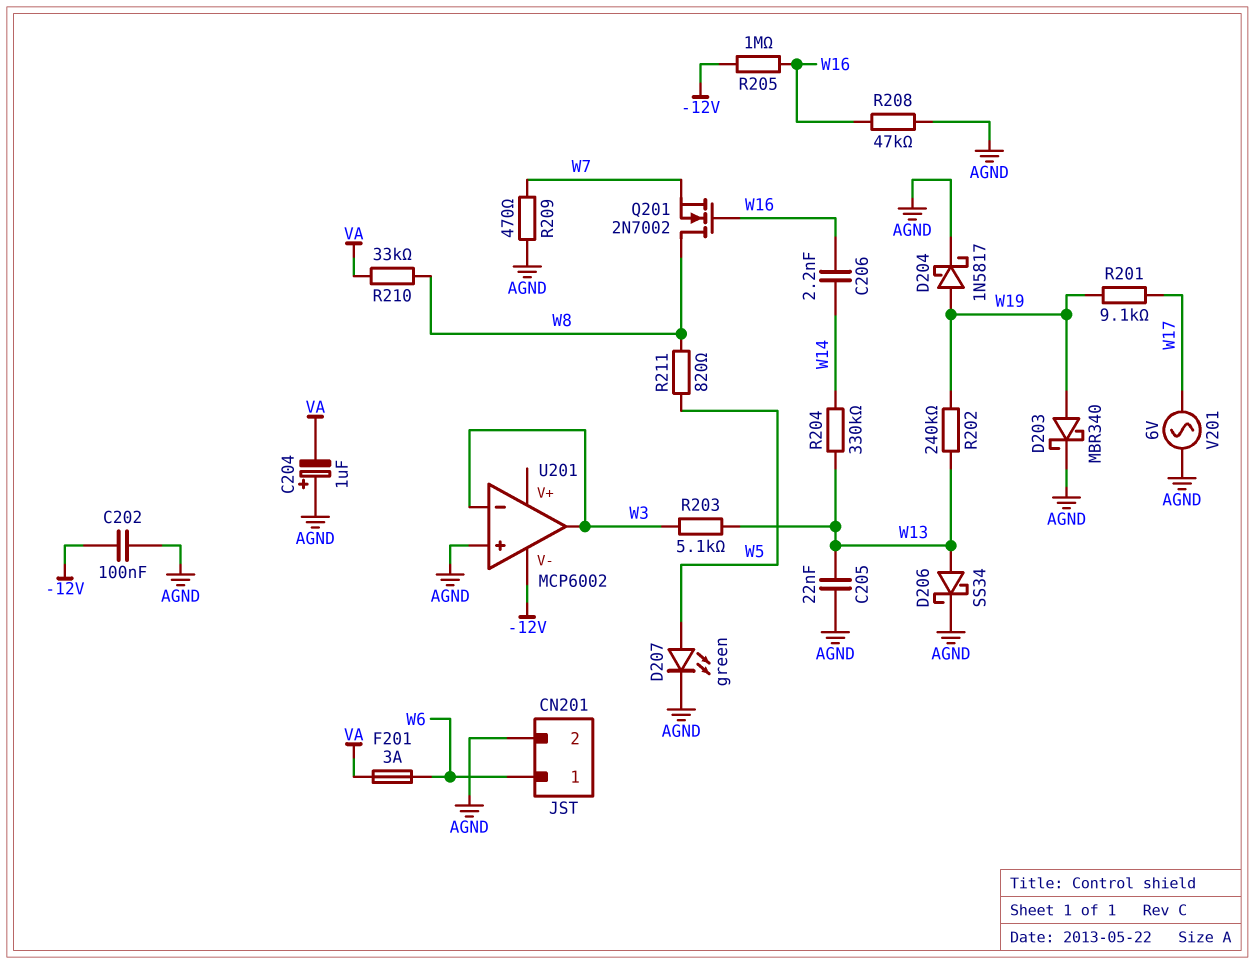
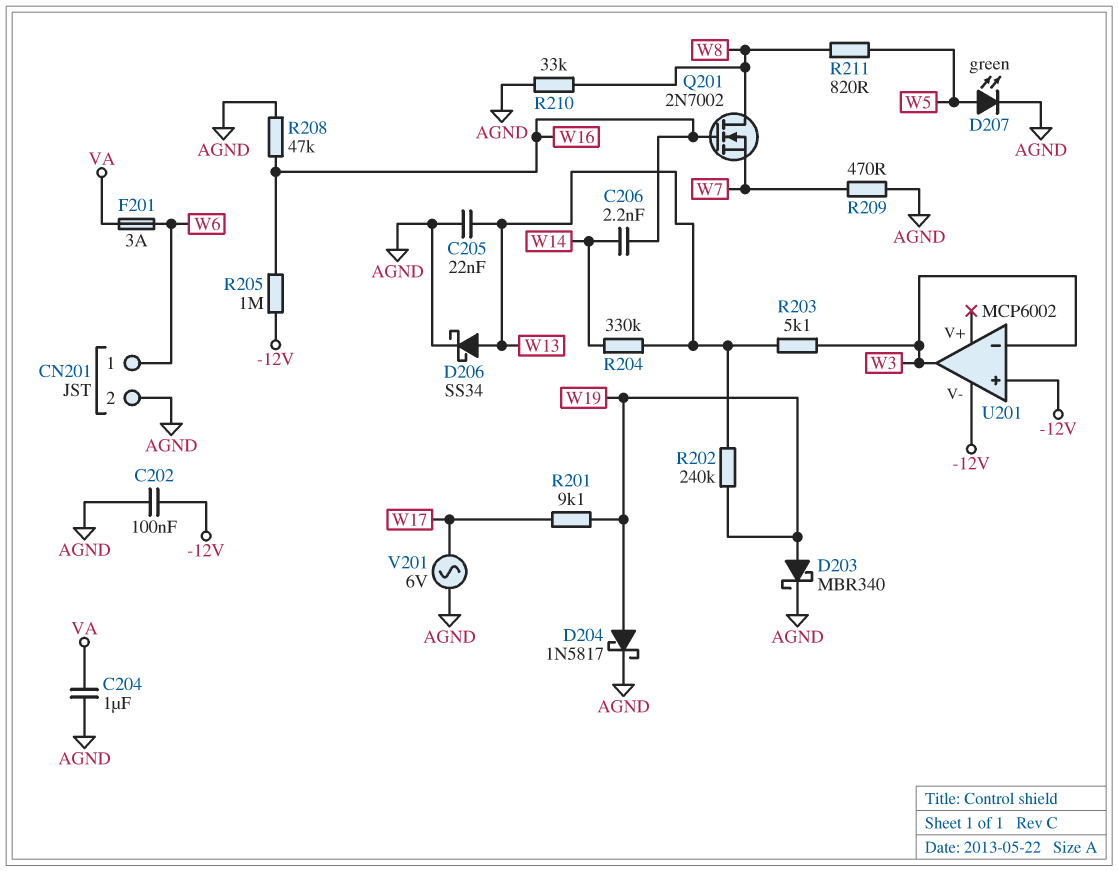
C204: 1uF (plus AGND, minus VA) -> 1uF (AGND, VA)
R210: 33k (VA, W8) -> 33k (AGND, W8)
U201 pin in+: AGND -> -12V

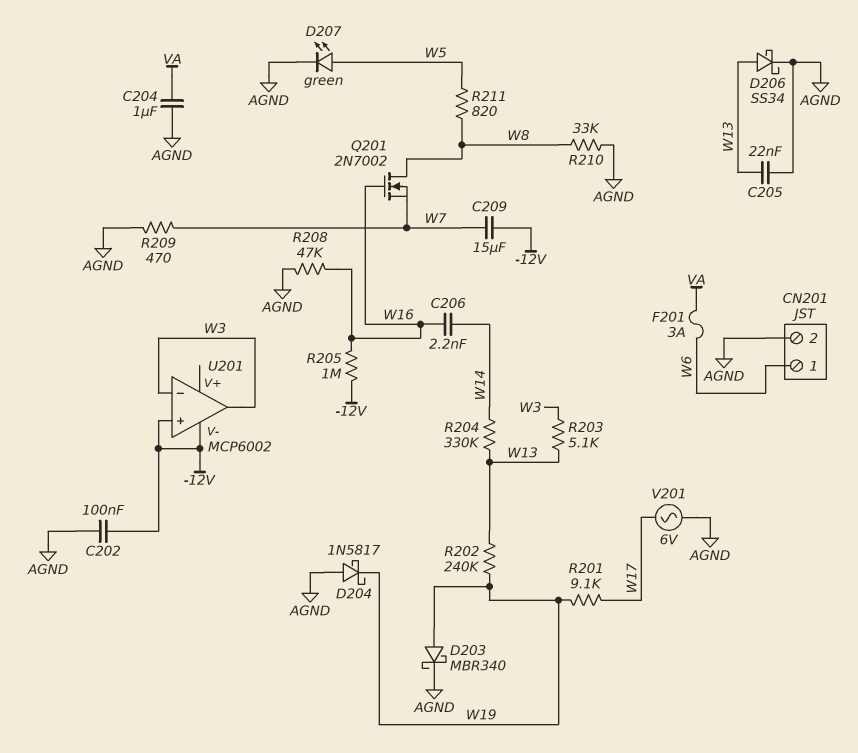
C209: none -> 15uF (-12V, W7)
D204: schottky 1N5817 (A W19, K AGND) -> schottky 1N5817 (A AGND, K W19)

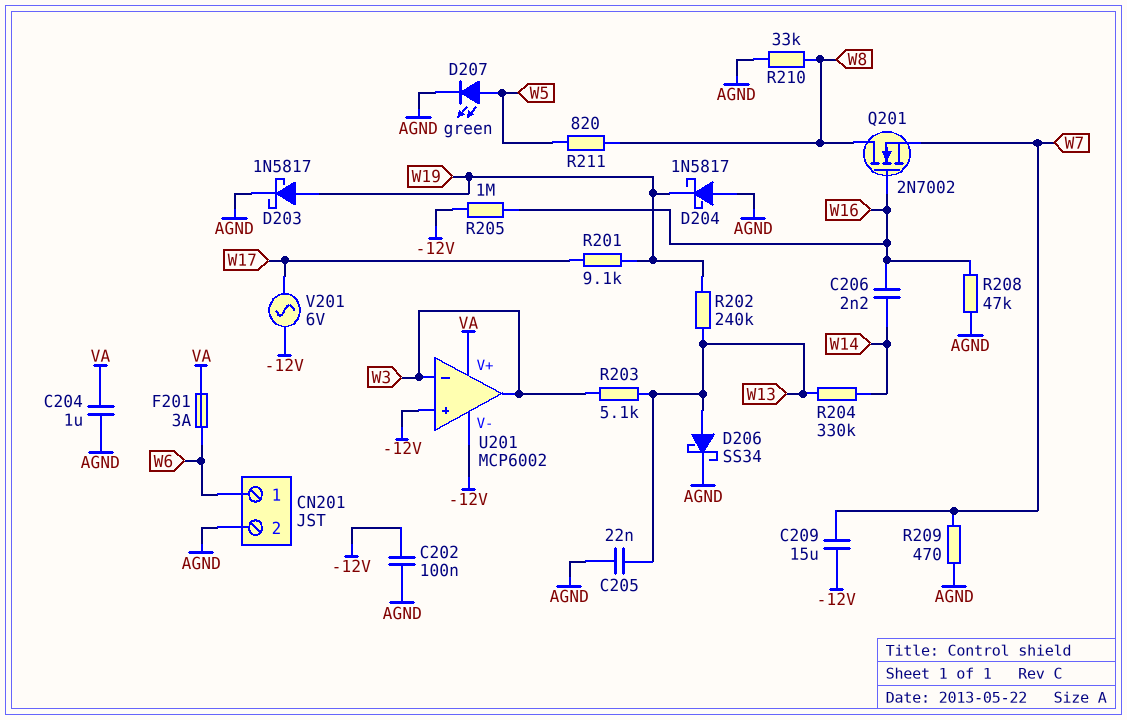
D203: schottky MBR340 (A W19, K AGND) -> schottky 1N5817 (A W19, K AGND)
U201 pin V+: none -> VA
V201: AC 6V (AGND, W17) -> AC 6V (-12V, W17)

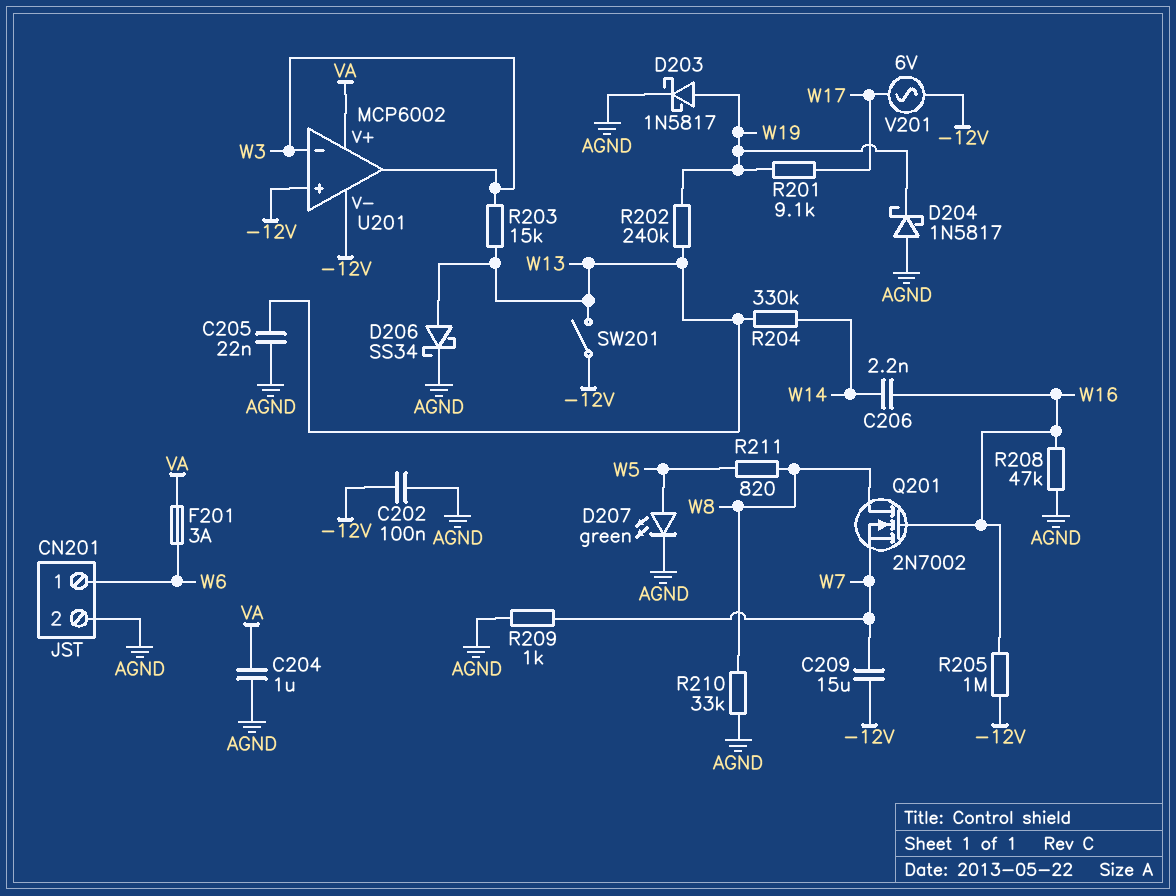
R203: 5.1k (W3, W13) -> 15k (W3, W13)
R209: 470 (AGND, W7) -> 1k (AGND, W7)
SW201: none -> switch (-12V, W13)

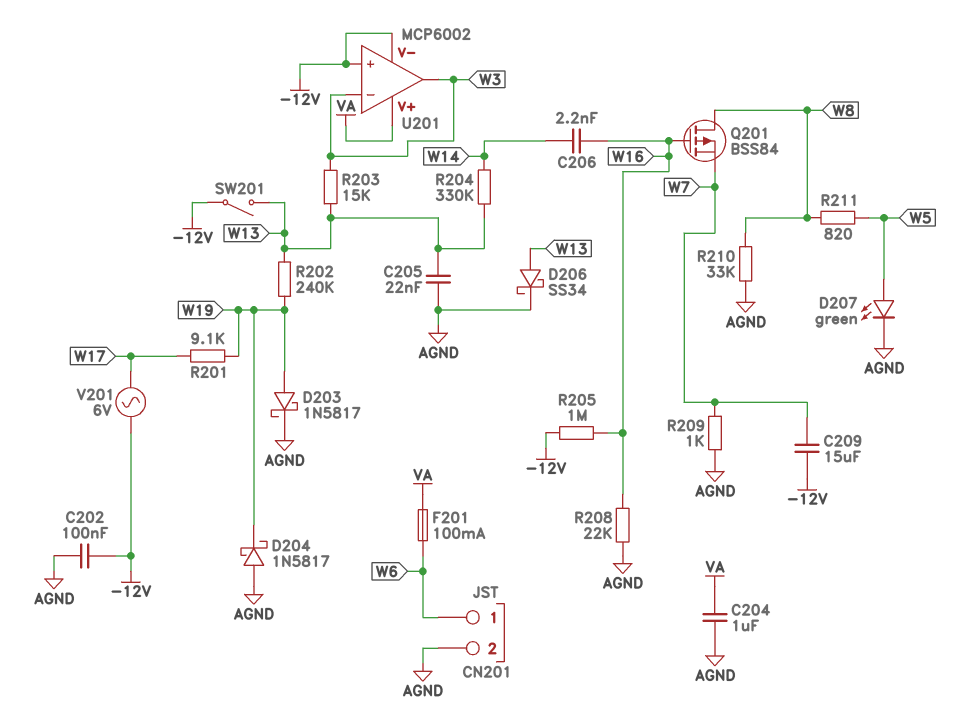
F201: 3A (VA, W6) -> 100mA (VA, W6)
Q201: NMOS 2N7002 (G W16, D W8, S W7) -> PMOS BSS84 (G W16, D W8, S W7)
R208: 47k (AGND, W16) -> 22k (AGND, W16)

